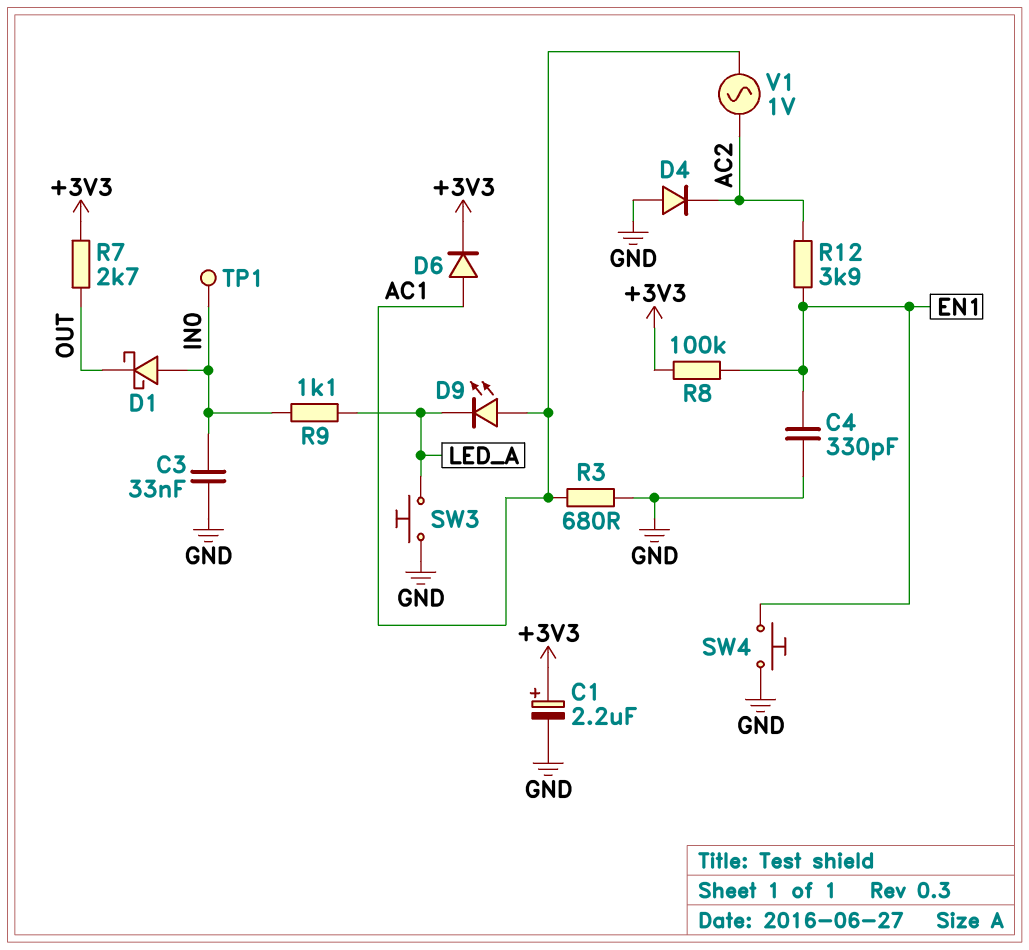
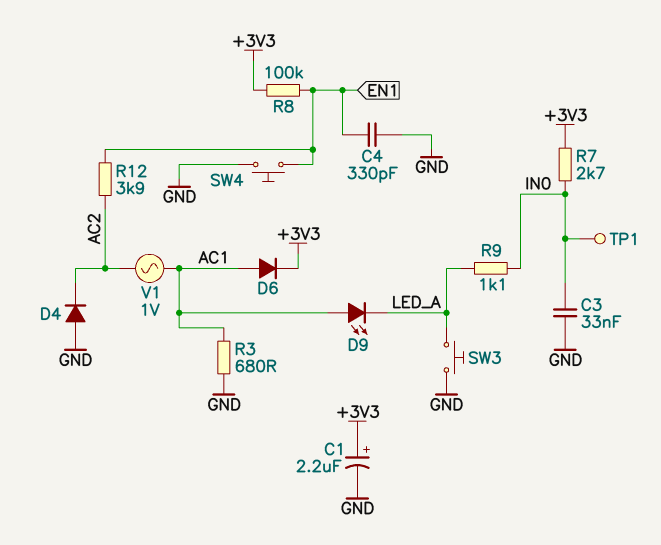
D1: schottky (A IN0, K OUT) -> none
R7: 2.7k (+3V3, OUT) -> 2.7k (+3V3, IN0)

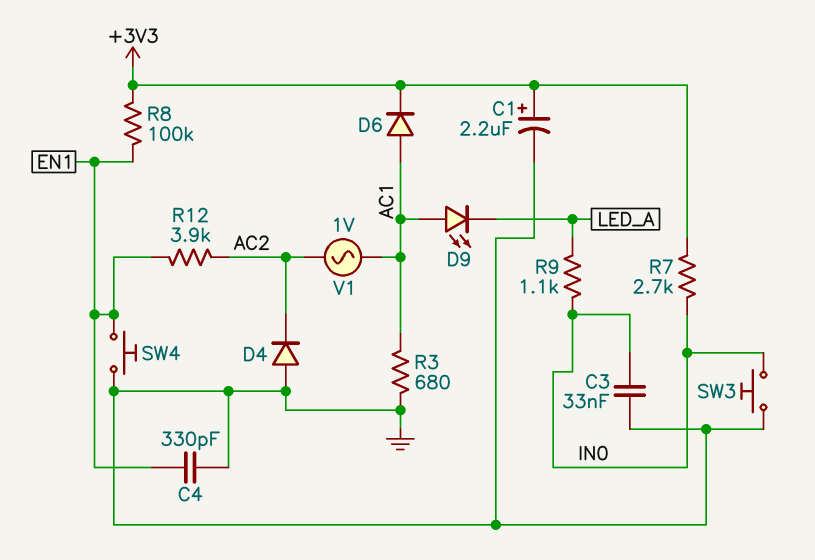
SW3: button (GND, LED_A) -> button (GND, IN0)
TP1: test point (IN0) -> none

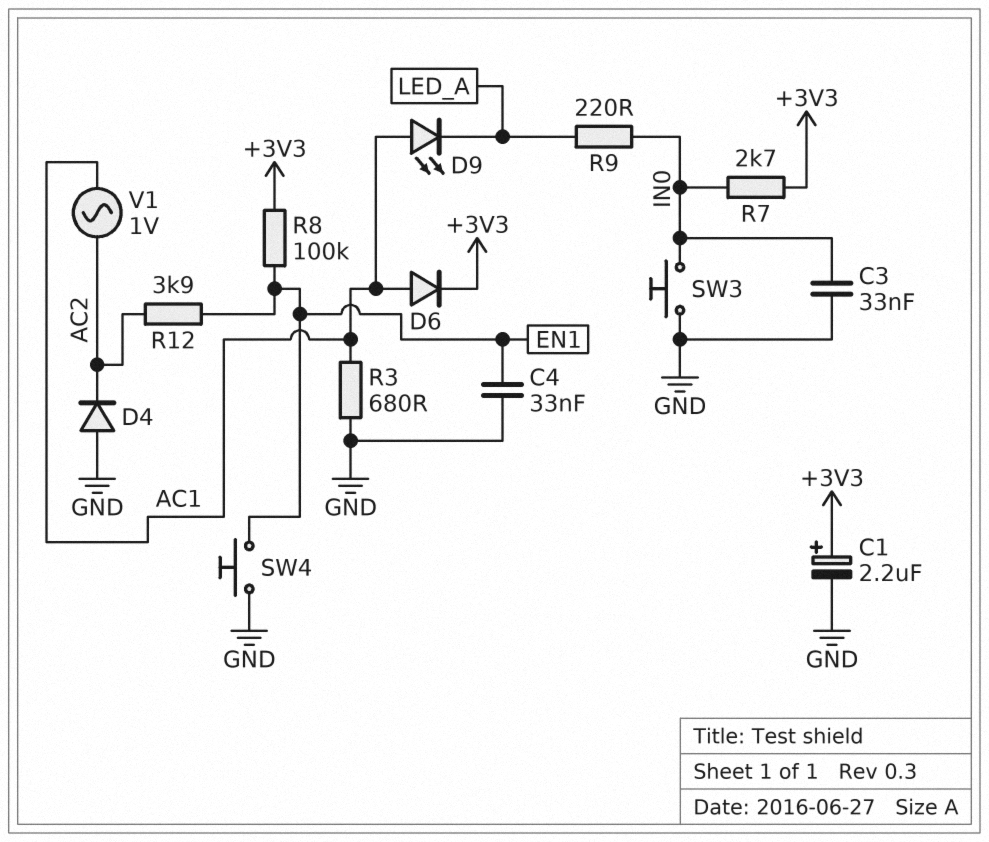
C4: 330pF (EN1, GND) -> 33nF (EN1, GND)
R9: 1.1k (IN0, LED_A) -> 220 (IN0, LED_A)

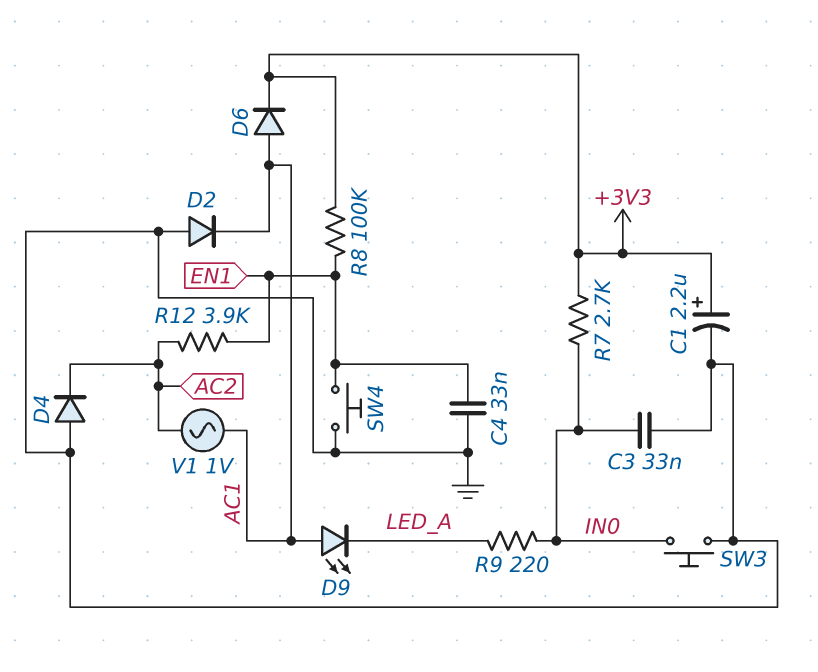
D2: none -> diode (A GND, K AC1)
R3: 680 (AC1, GND) -> none

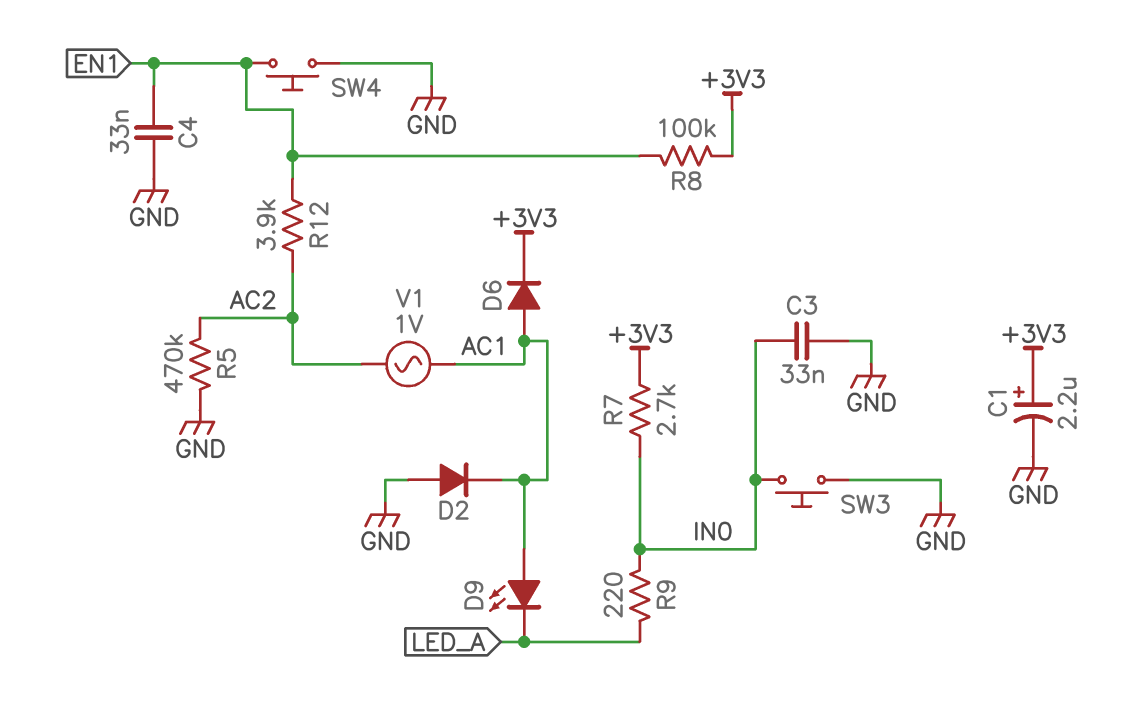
D4: diode (A GND, K AC2) -> none
R5: none -> 470k (AC2, GND)

